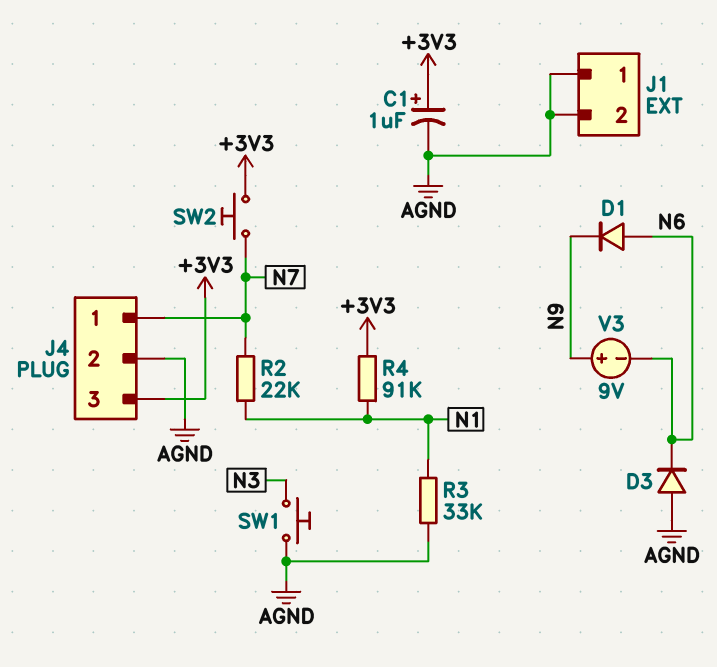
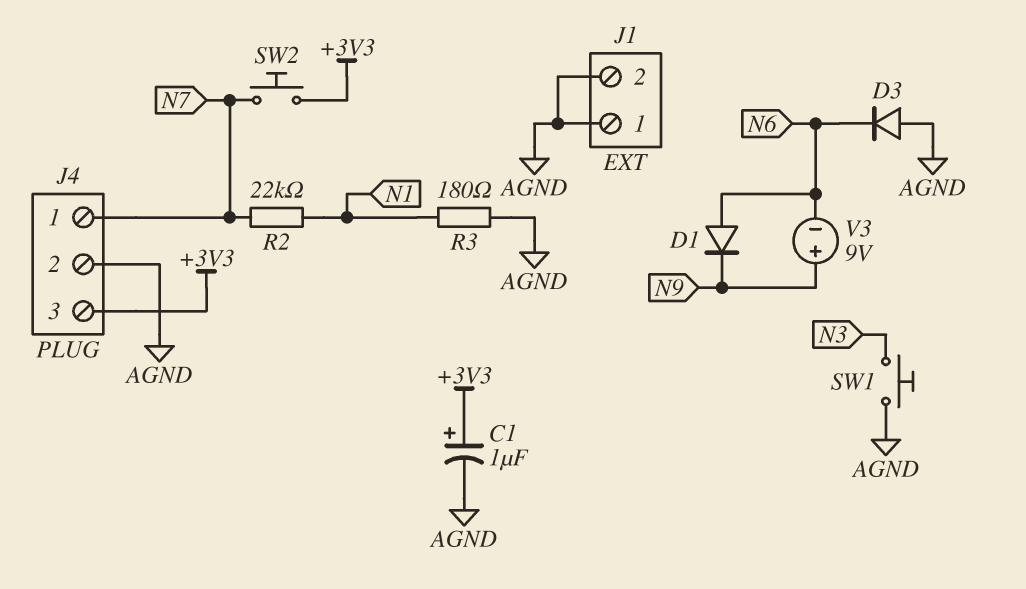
R3: 33k (AGND, N1) -> 180 (AGND, N1)
R4: 91k (+3V3, N1) -> none

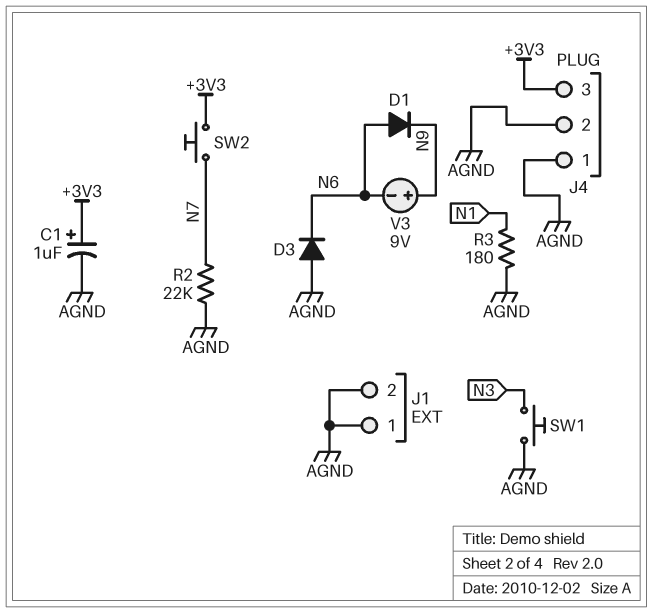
J4 pin 1: N7 -> AGND
R2: 22k (N1, N7) -> 22k (AGND, N7)

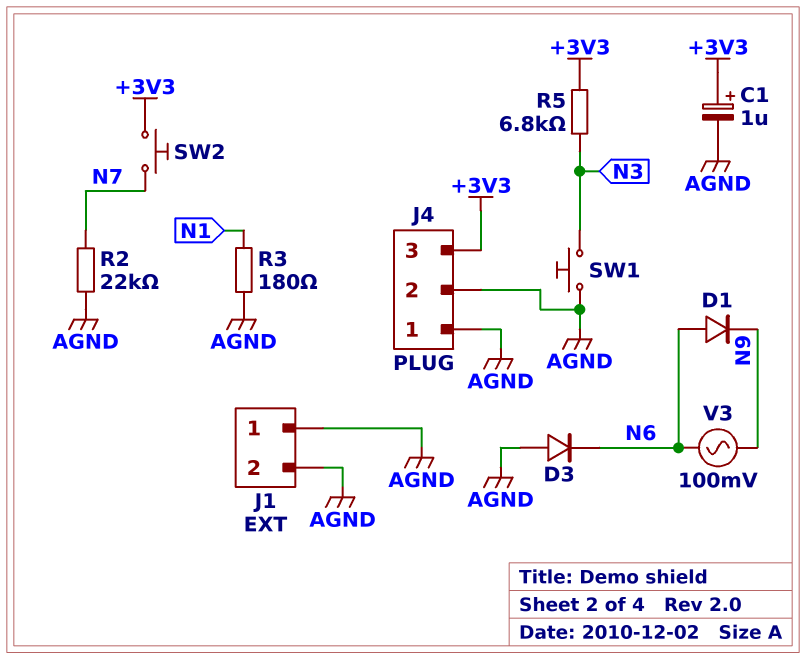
R5: none -> 6.8k (+3V3, N3)
V3: 9V (plus N9, minus N6) -> AC 100mV (N6, N9)

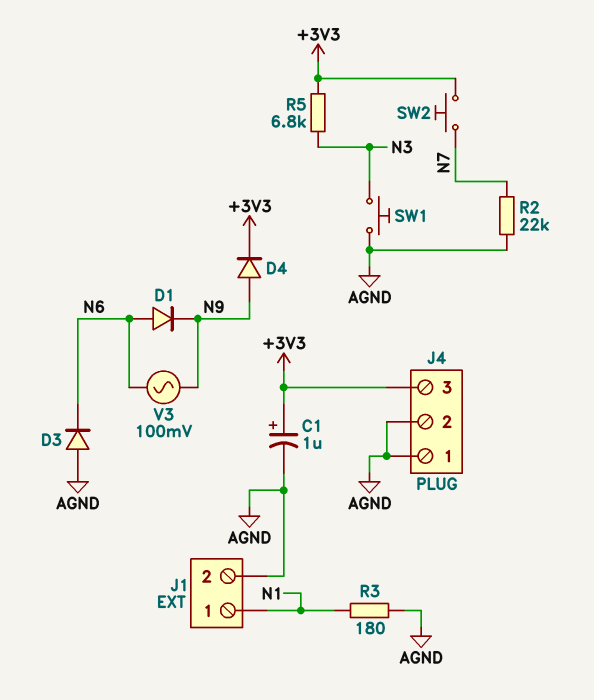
D4: none -> diode (A N9, K +3V3)
J1 pin 1: AGND -> N1

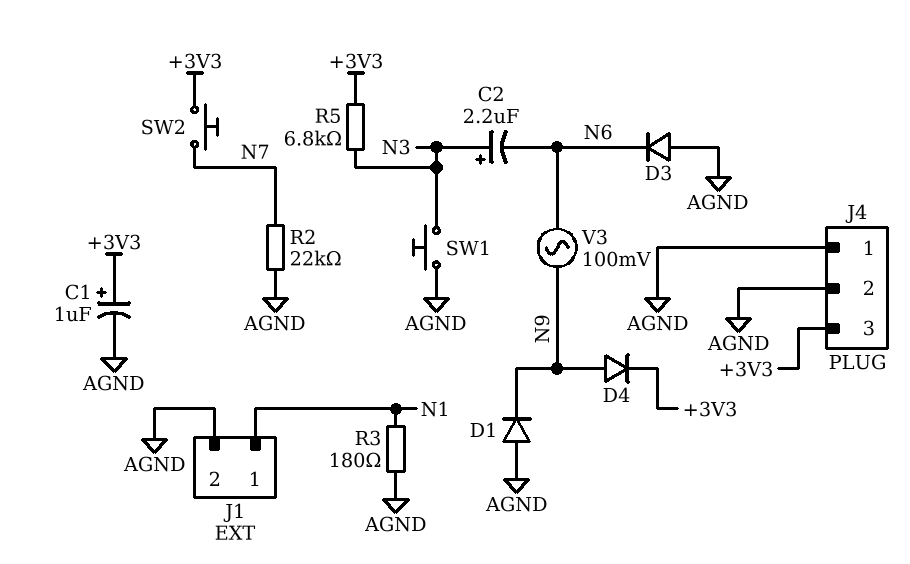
C2: none -> 2.2uF (plus N3, minus N6)
D1: diode (A N6, K N9) -> diode (A AGND, K N9)

